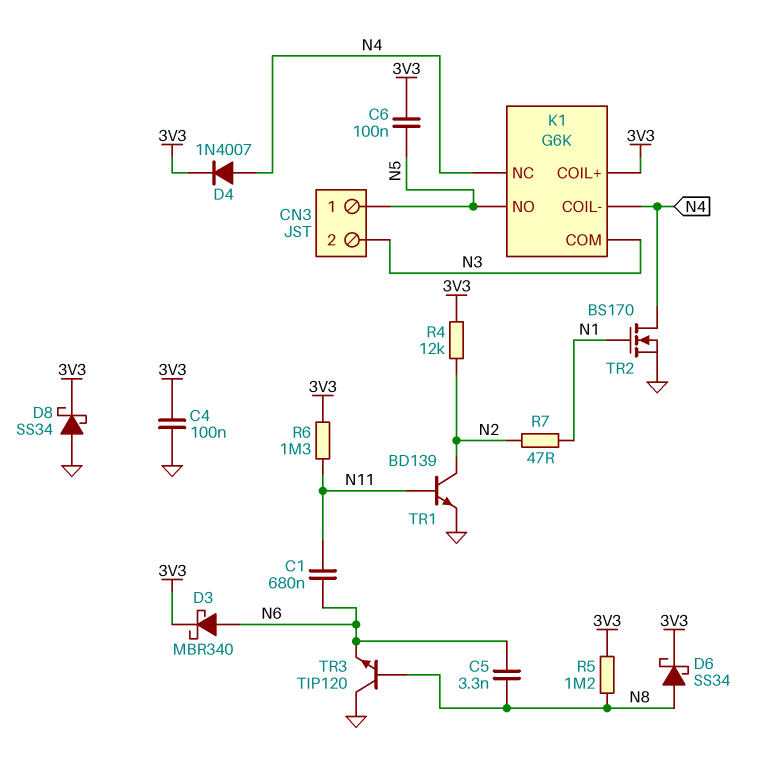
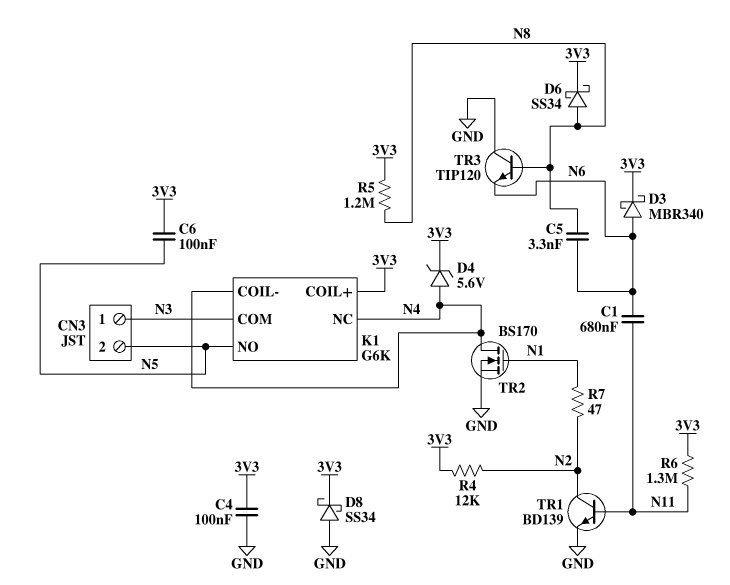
CN3 pin 1: N5 -> N3
CN3 pin 2: N3 -> N5
D4: diode 1N4007 (A N4, K 3V3) -> zener 5.6V (A N4, K 3V3)

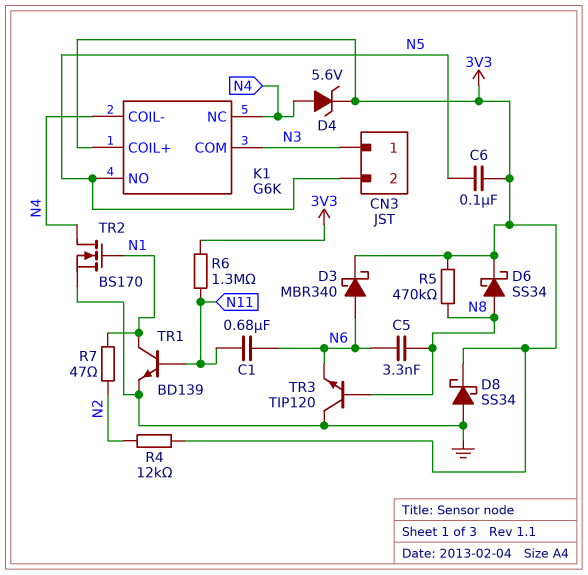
C4: 100nF (3V3, GND) -> none
R5: 1.2M (3V3, N8) -> 470k (3V3, N8)
TR1: NPN BD139 (B N11, C N2, E GND) -> NPN BD139 (B N11, C N1, E GND)

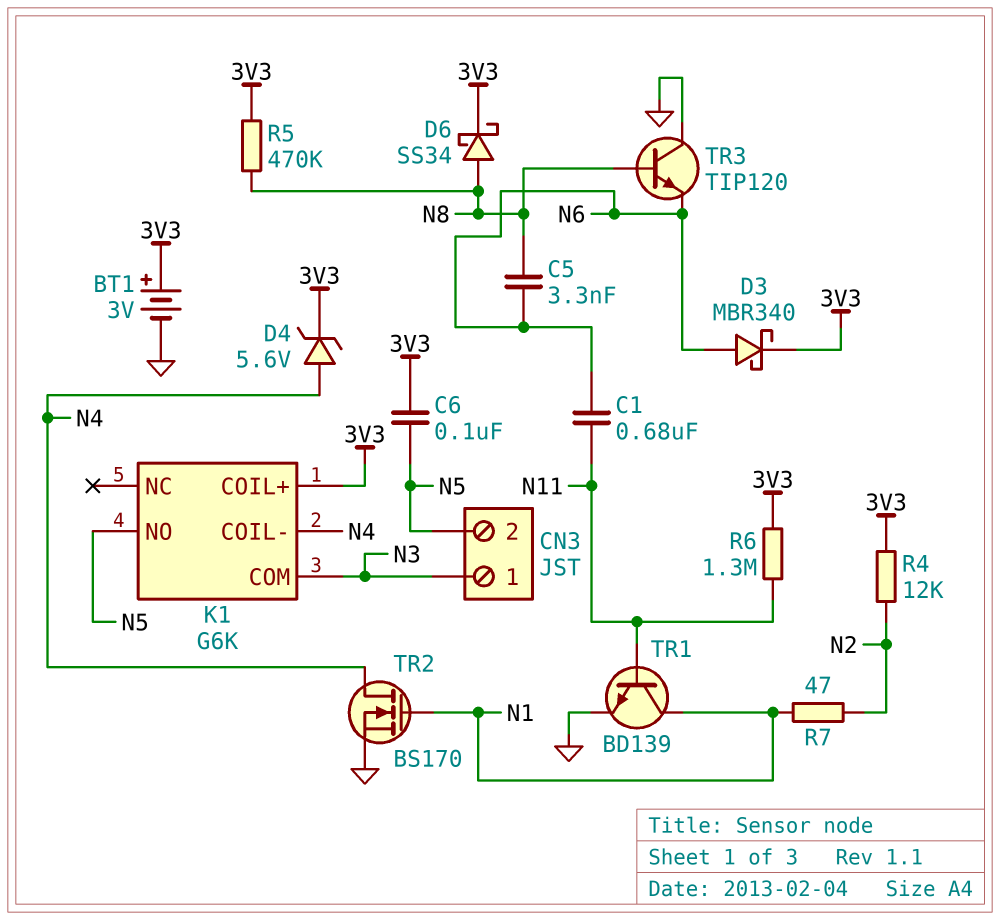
BT1: none -> 3V (plus 3V3, minus GND)
D8: schottky SS34 (A GND, K 3V3) -> none
K1 pin NC: N4 -> none

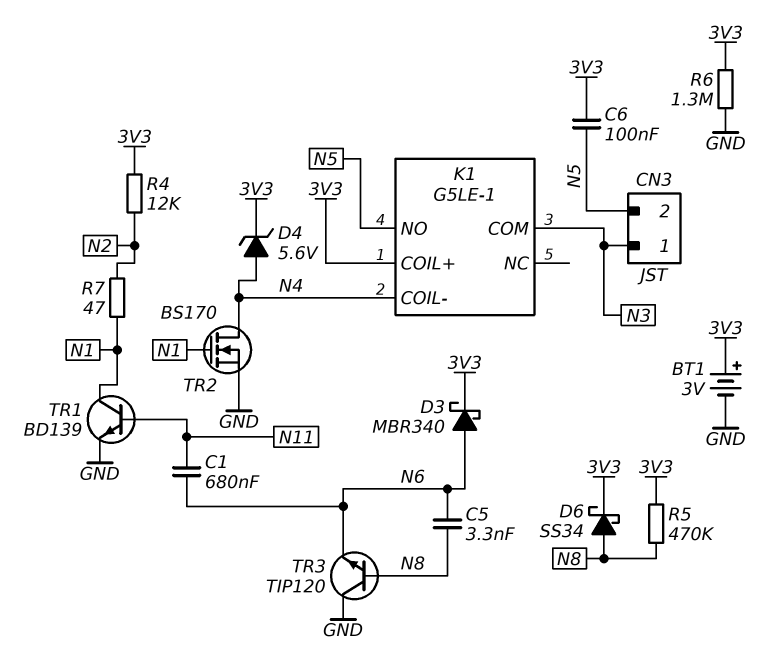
K1: G6K -> G5LE-1
R6: 1.3M (3V3, N11) -> 1.3M (3V3, GND)

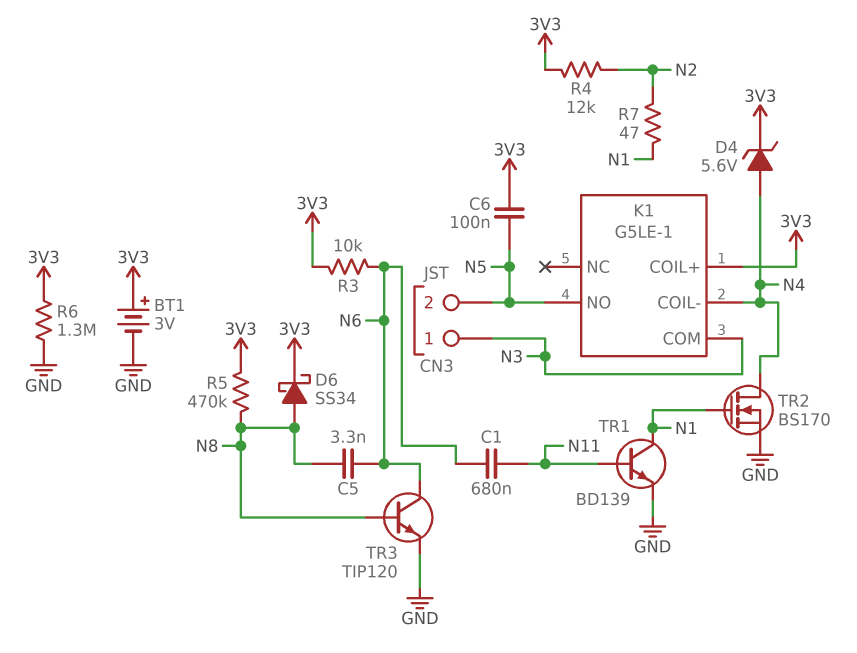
D3: schottky MBR340 (A N6, K 3V3) -> none
R3: none -> 10k (3V3, N6)
TR3: NPN TIP120 (B N8, C GND, E N6) -> NPN TIP120 (B N8, C N6, E GND)

